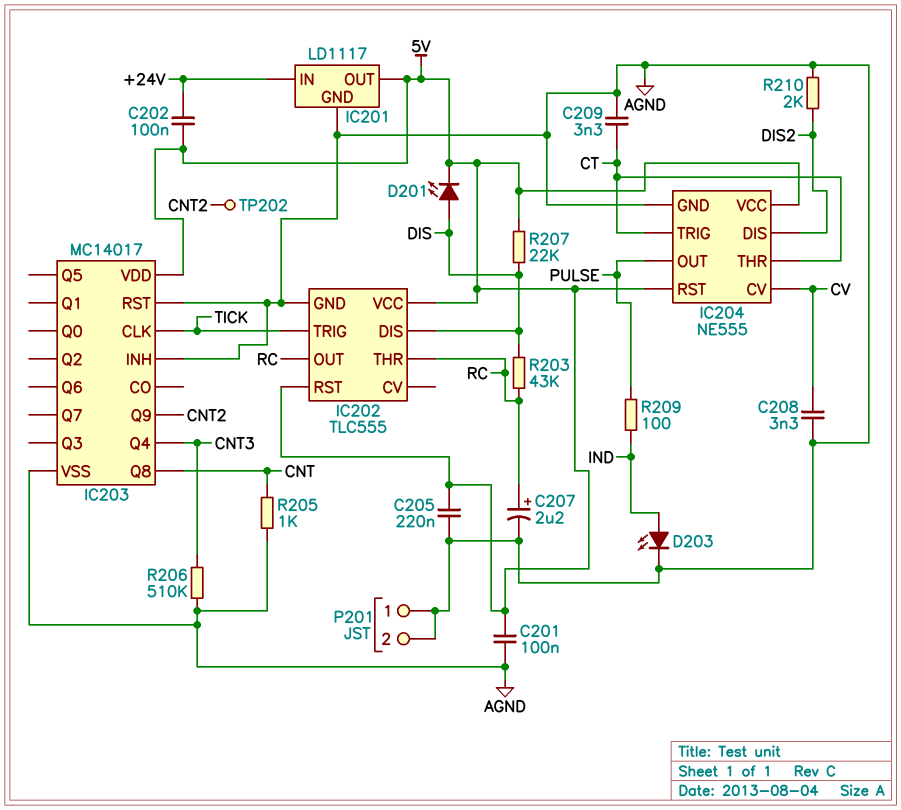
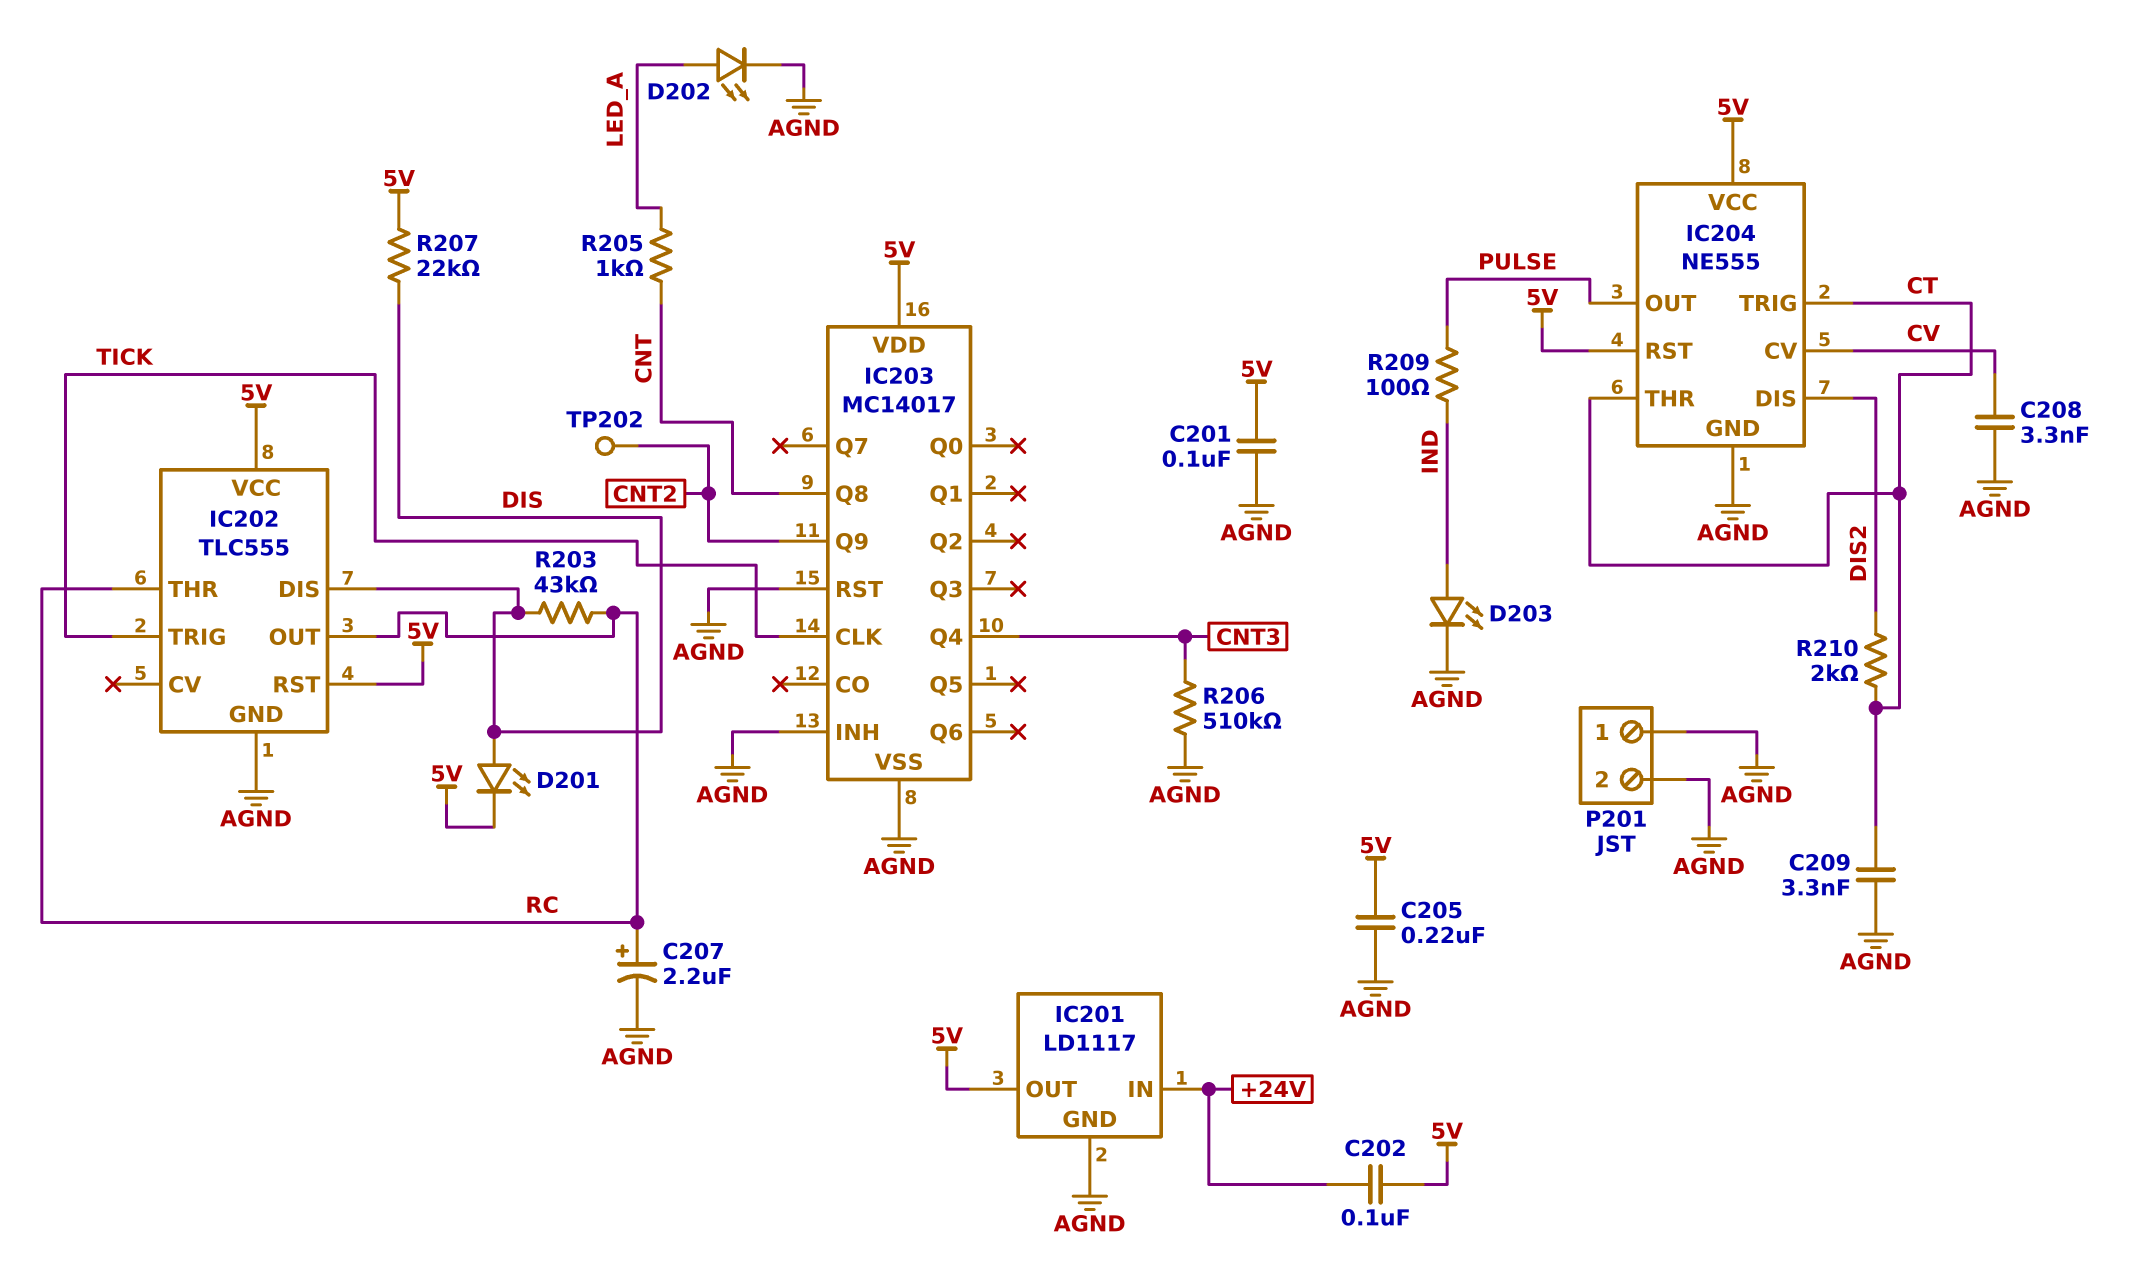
D202: none -> LED (A LED_A, K AGND)
R205: 1k (AGND, CNT) -> 1k (CNT, LED_A)
R210: 2k (AGND, DIS2) -> 2k (CT, DIS2)

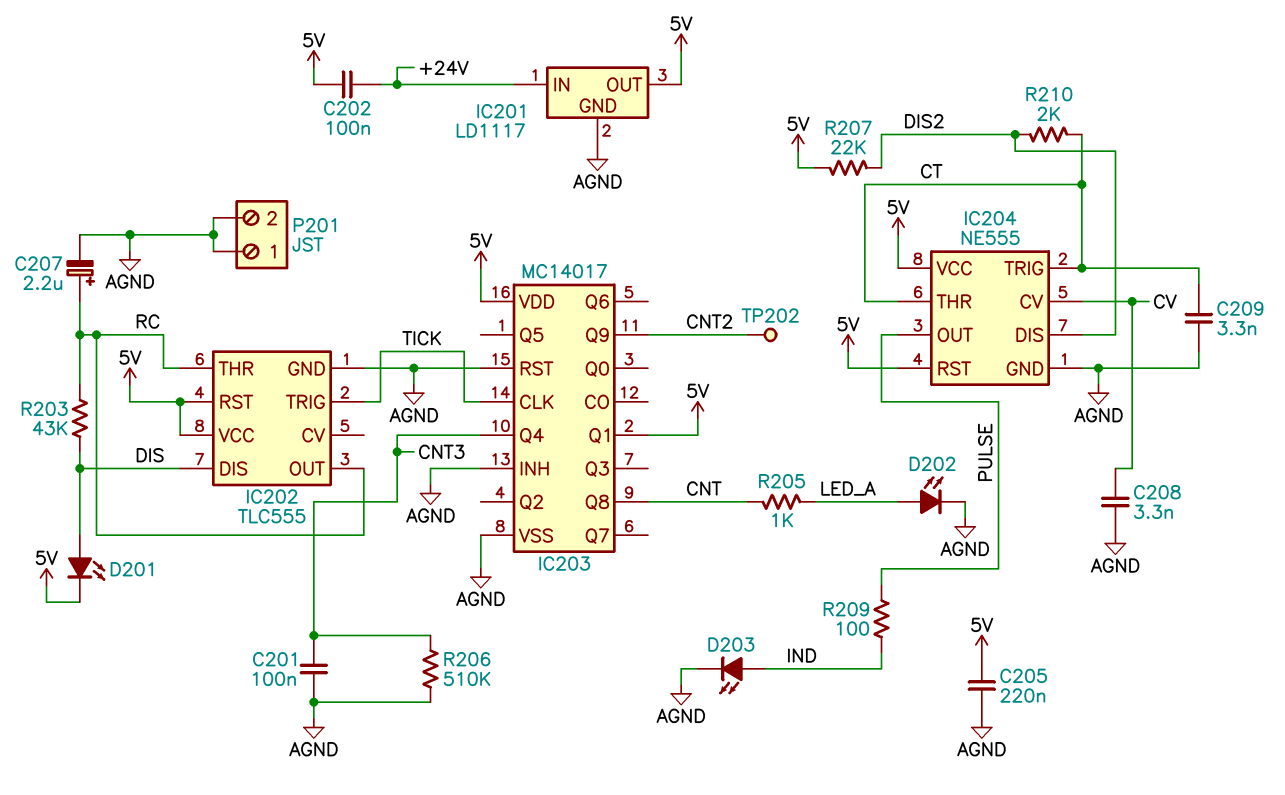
C201: 100nF (5V, AGND) -> 100nF (AGND, CNT3)
IC203 pin Q1: none -> 5V
R207: 22k (5V, DIS) -> 22k (5V, DIS2)

